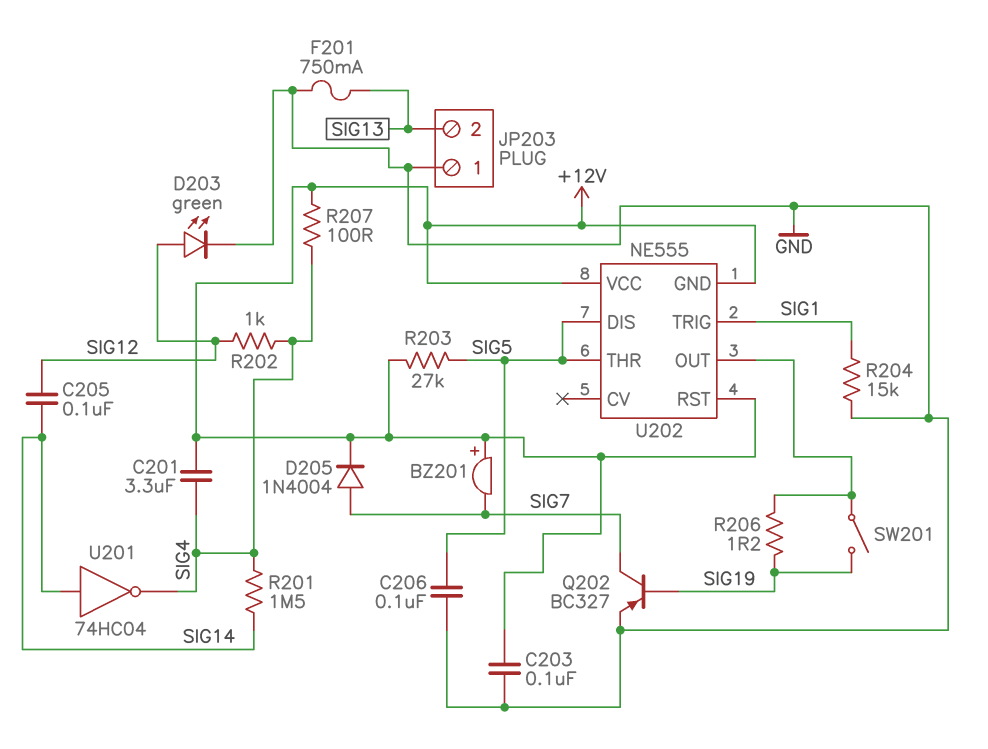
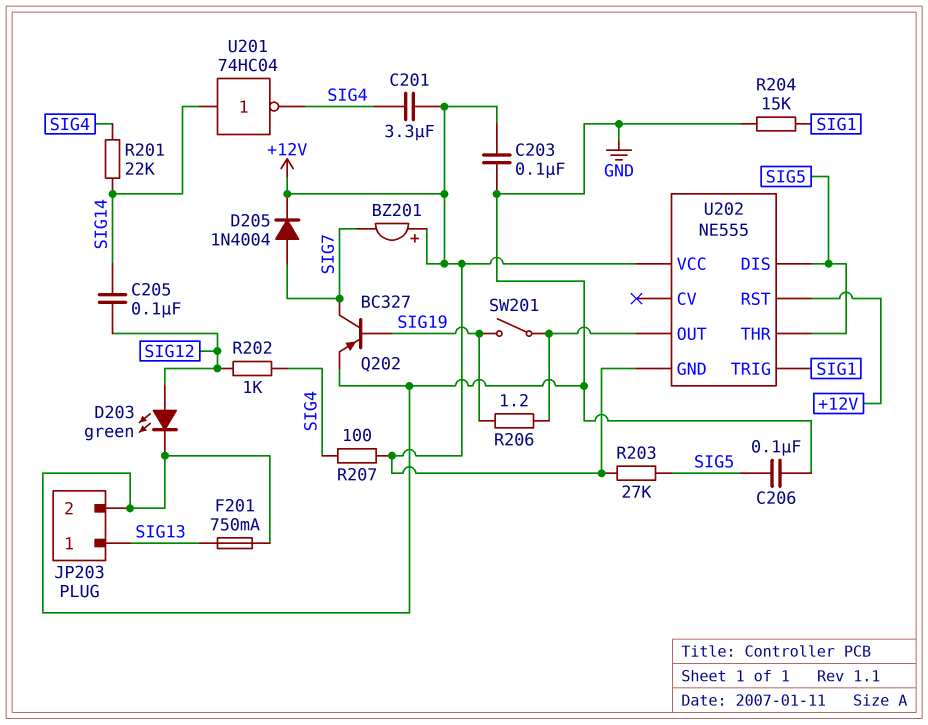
JP203 pin 1: GND -> SIG13
JP203 pin 2: SIG13 -> GND
R201: 1.5M (SIG4, SIG14) -> 22k (SIG4, SIG14)

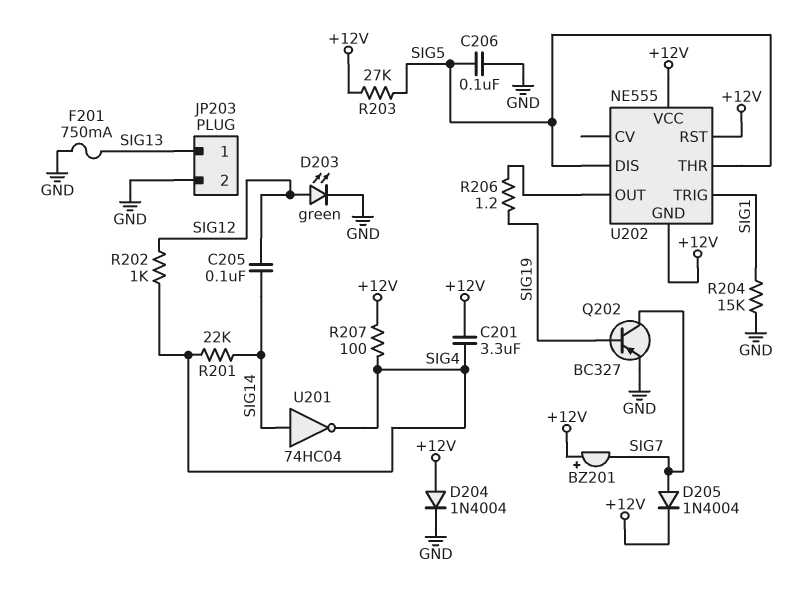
C203: 100nF (+12V, GND) -> none
D204: none -> diode 1N4004 (A +12V, K GND)
SW201: switch (SIG19, U202/OUT) -> none

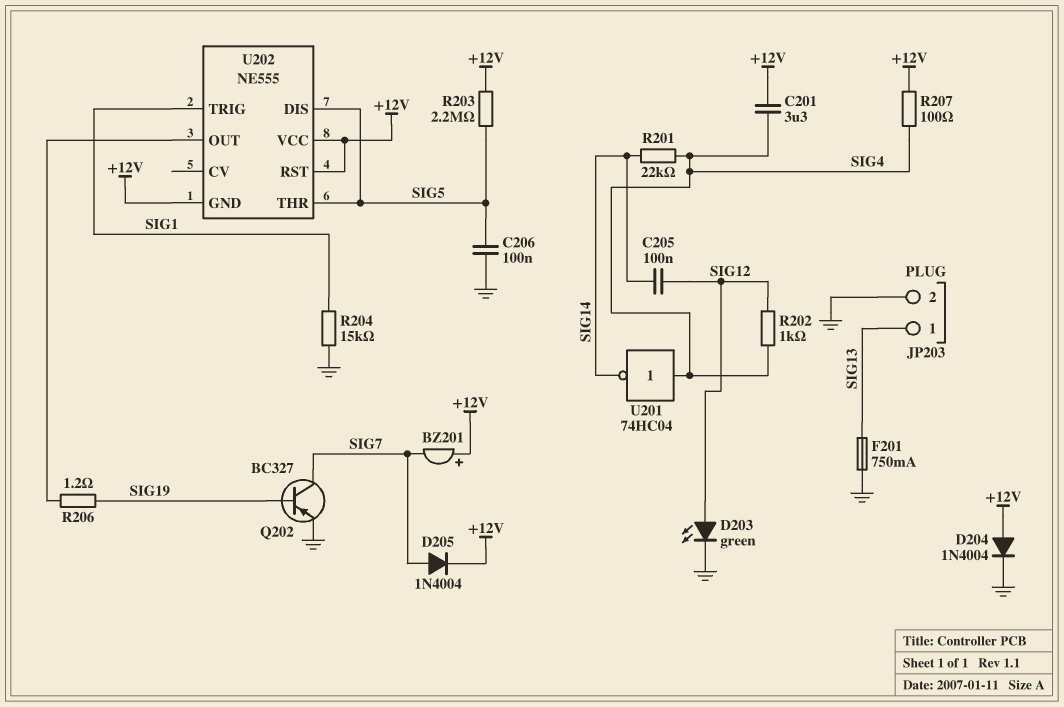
R203: 27k (+12V, SIG5) -> 2.2M (+12V, SIG5)
U201: NOT 74HC04 (in SIG14, out SIG4) -> NOT 74HC04 (in SIG4, out SIG14)

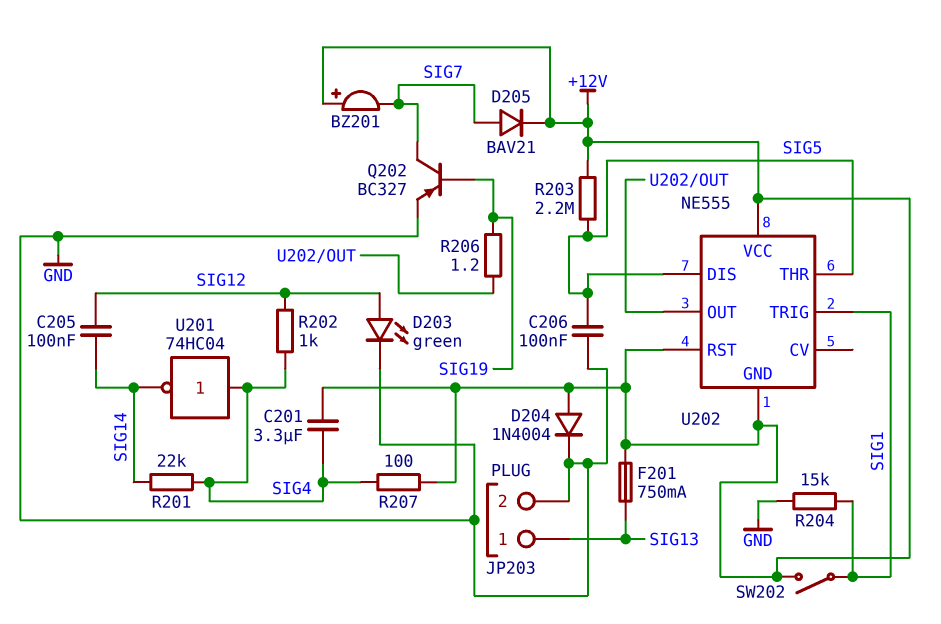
D205: diode 1N4004 (A SIG7, K +12V) -> diode BAV21 (A SIG7, K +12V)
F201: 750mA (GND, SIG13) -> 750mA (+12V, SIG13)
SW202: none -> switch (+12V, SIG1)

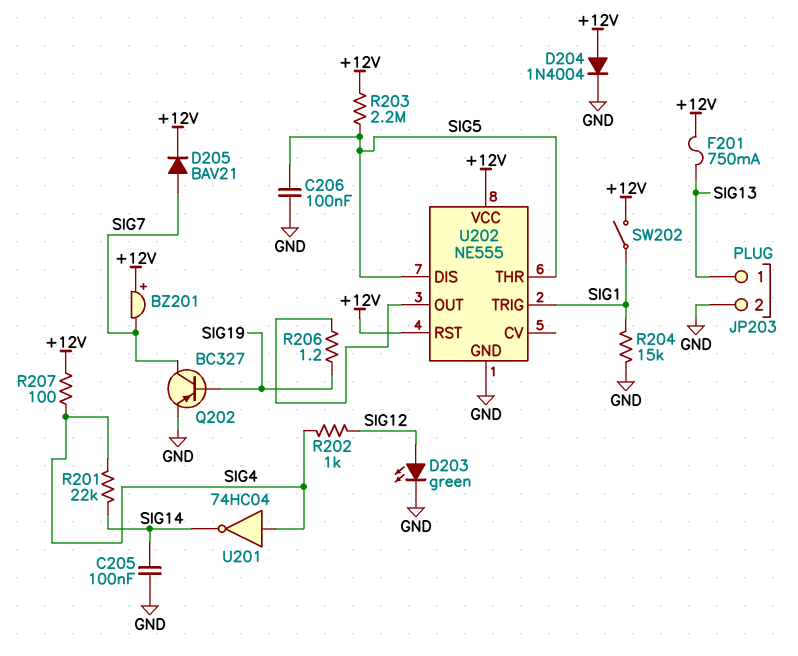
C201: 3.3uF (+12V, SIG4) -> none
C205: 100nF (SIG12, SIG14) -> 100nF (GND, SIG14)
U202 pin GND: +12V -> GND

